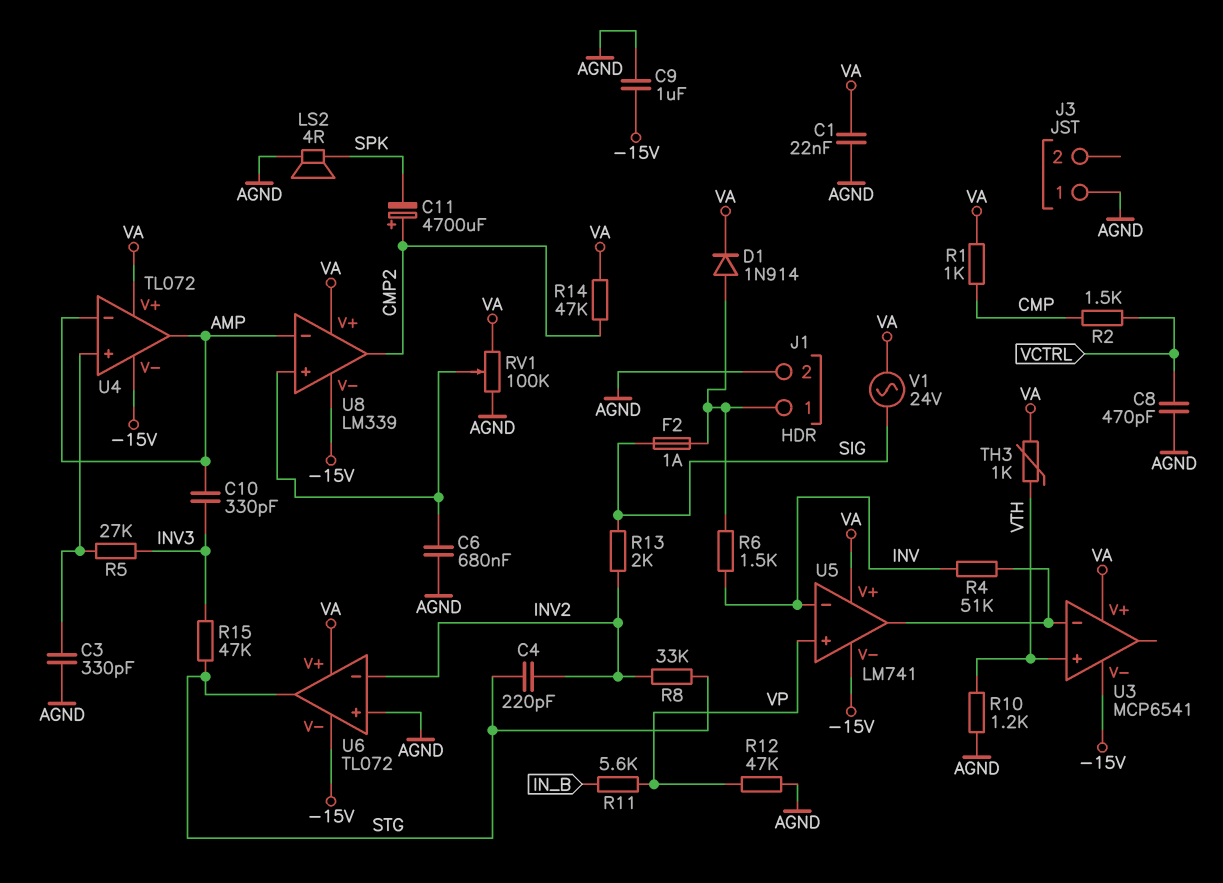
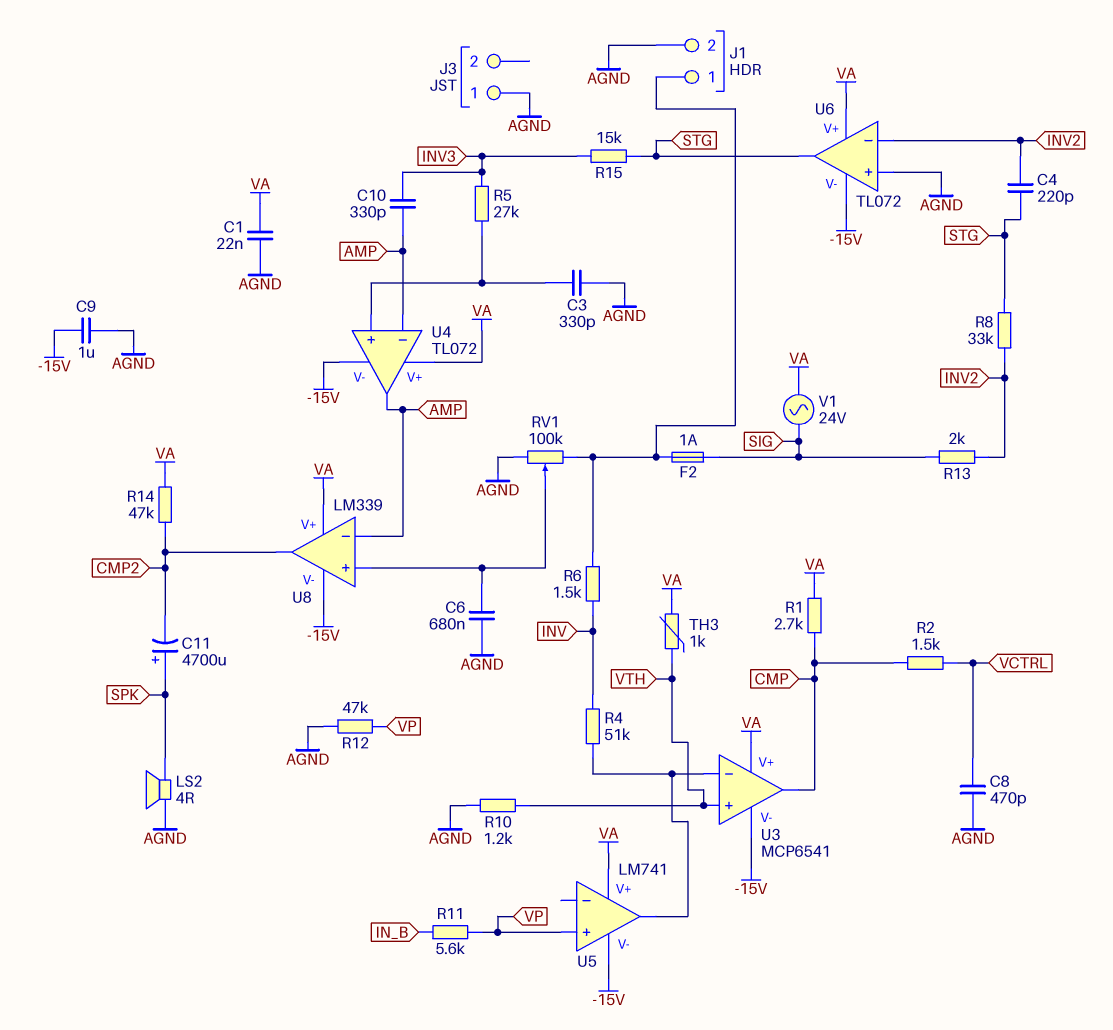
C11: 4700uF (plus CMP2, minus SPK) -> 4700uF (plus SPK, minus CMP2)
D1: diode 1N914 (A J1/1, K VA) -> none
R1: 1k (CMP, VA) -> 2.7k (CMP, VA)
R15: 47k (INV3, STG) -> 15k (INV3, STG)
RV1: 100k (AGND, VA, wiper U8/in+) -> 100k (AGND, J1/1, wiper U8/in+)
U3 pin out: none -> CMP
U5 pin in-: INV -> none

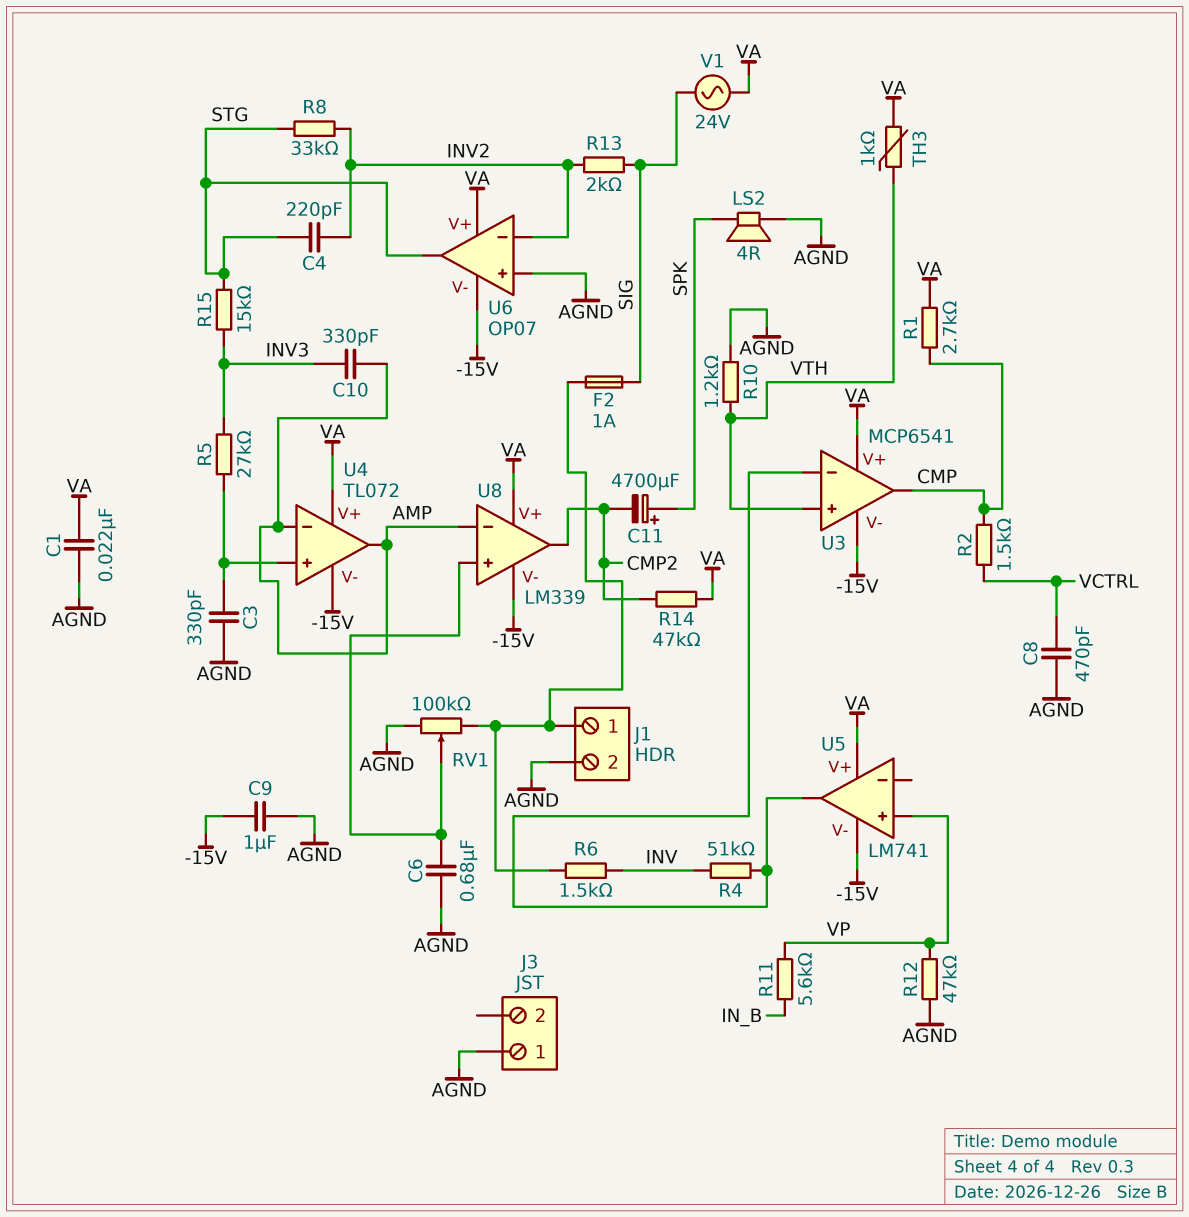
U6: TL072 -> OP07

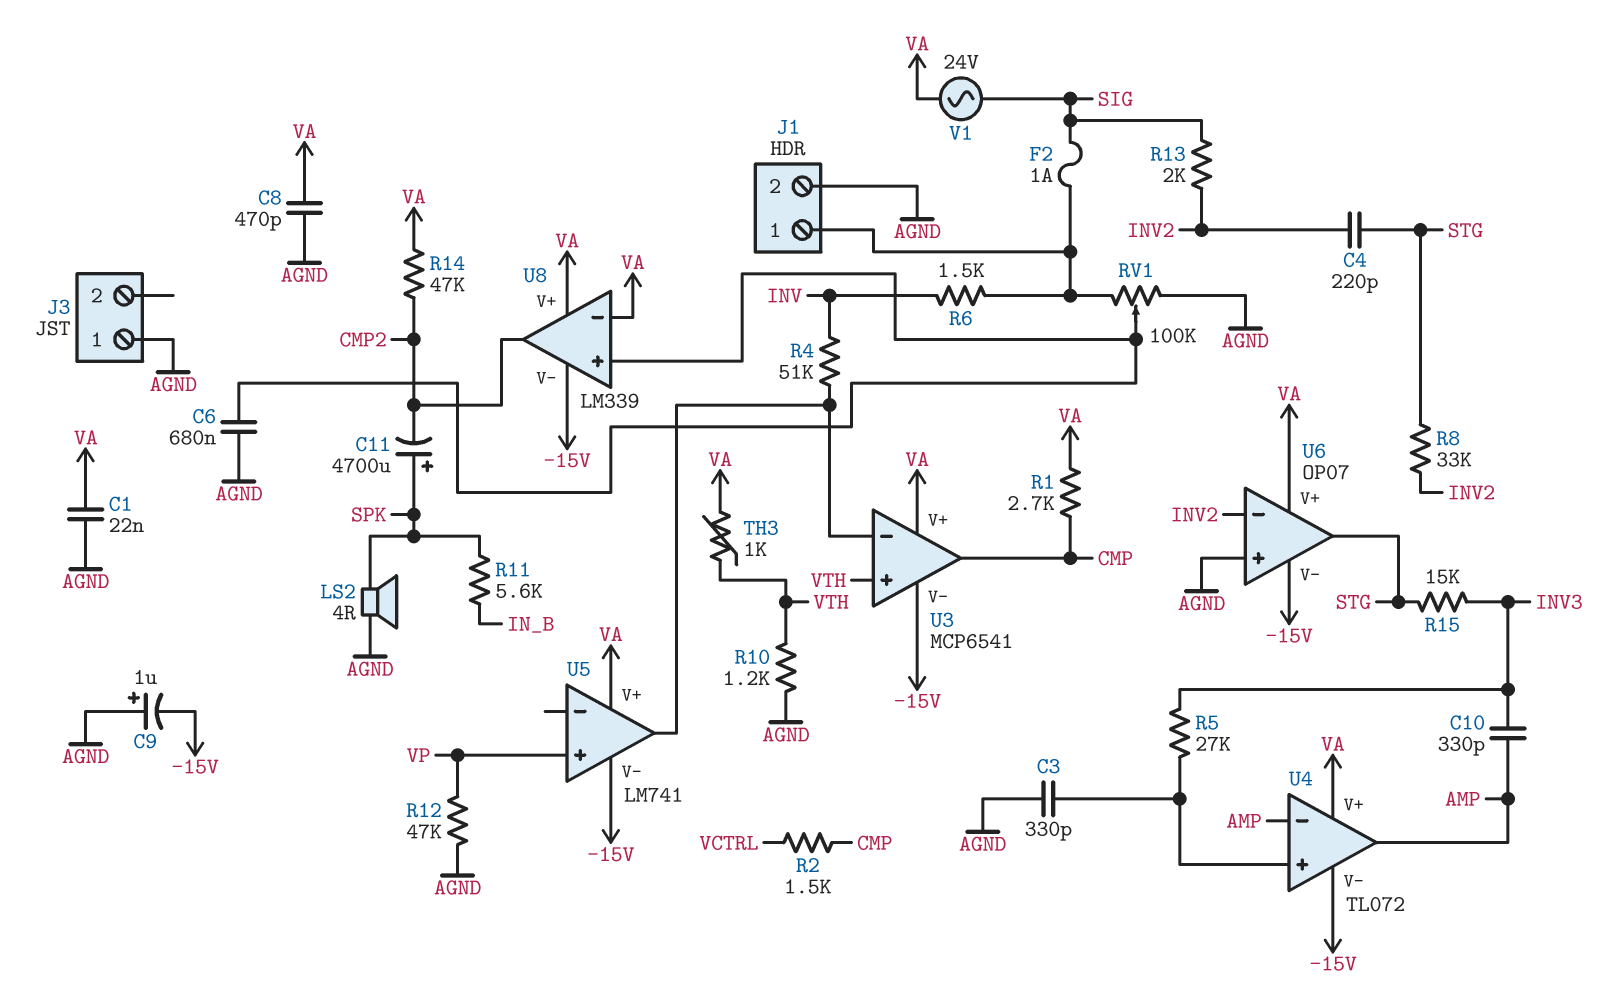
C8: 470pF (AGND, VCTRL) -> 470pF (AGND, VA)
C9: 1uF (-15V, AGND) -> 1uF (plus AGND, minus -15V)
R11: 5.6k (IN_B, VP) -> 5.6k (IN_B, SPK)
U8 pin in-: AMP -> VA

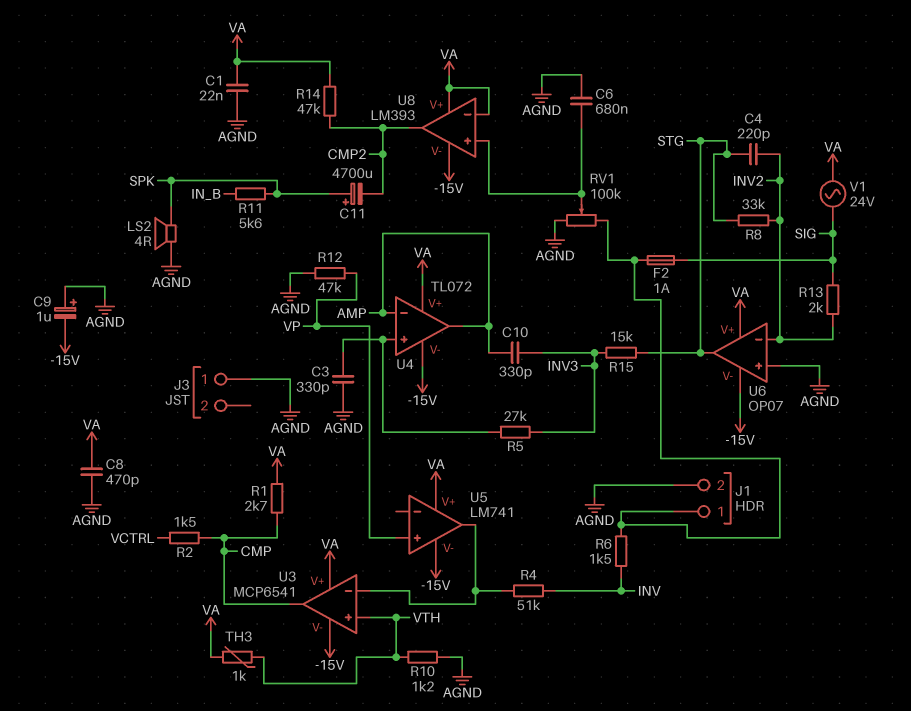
U8: LM339 -> LM393

